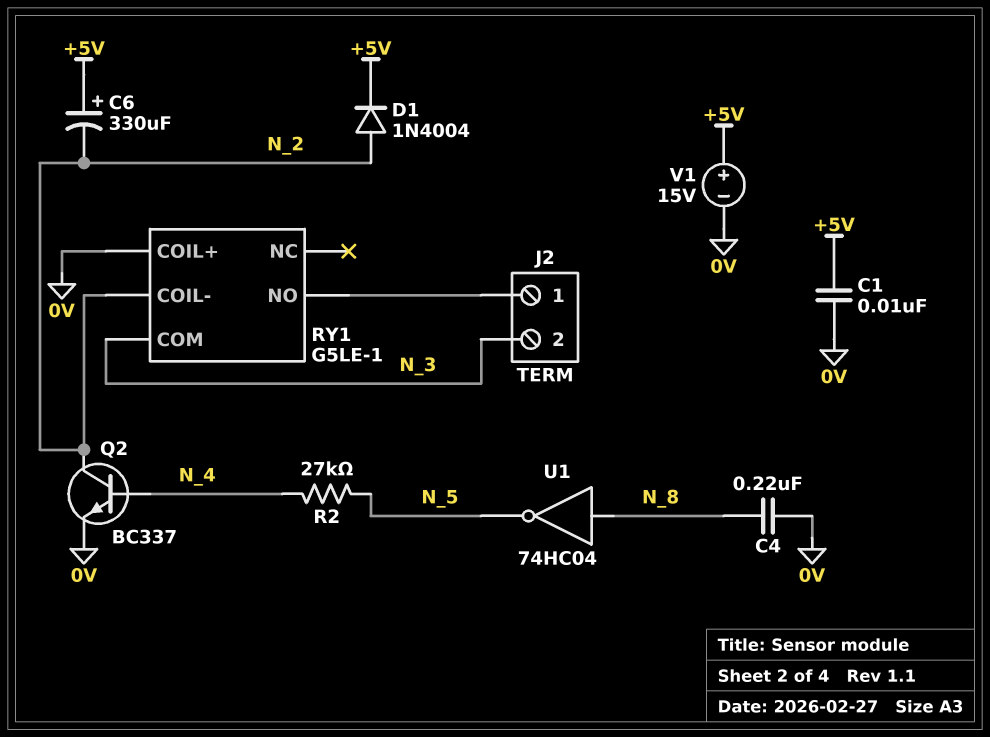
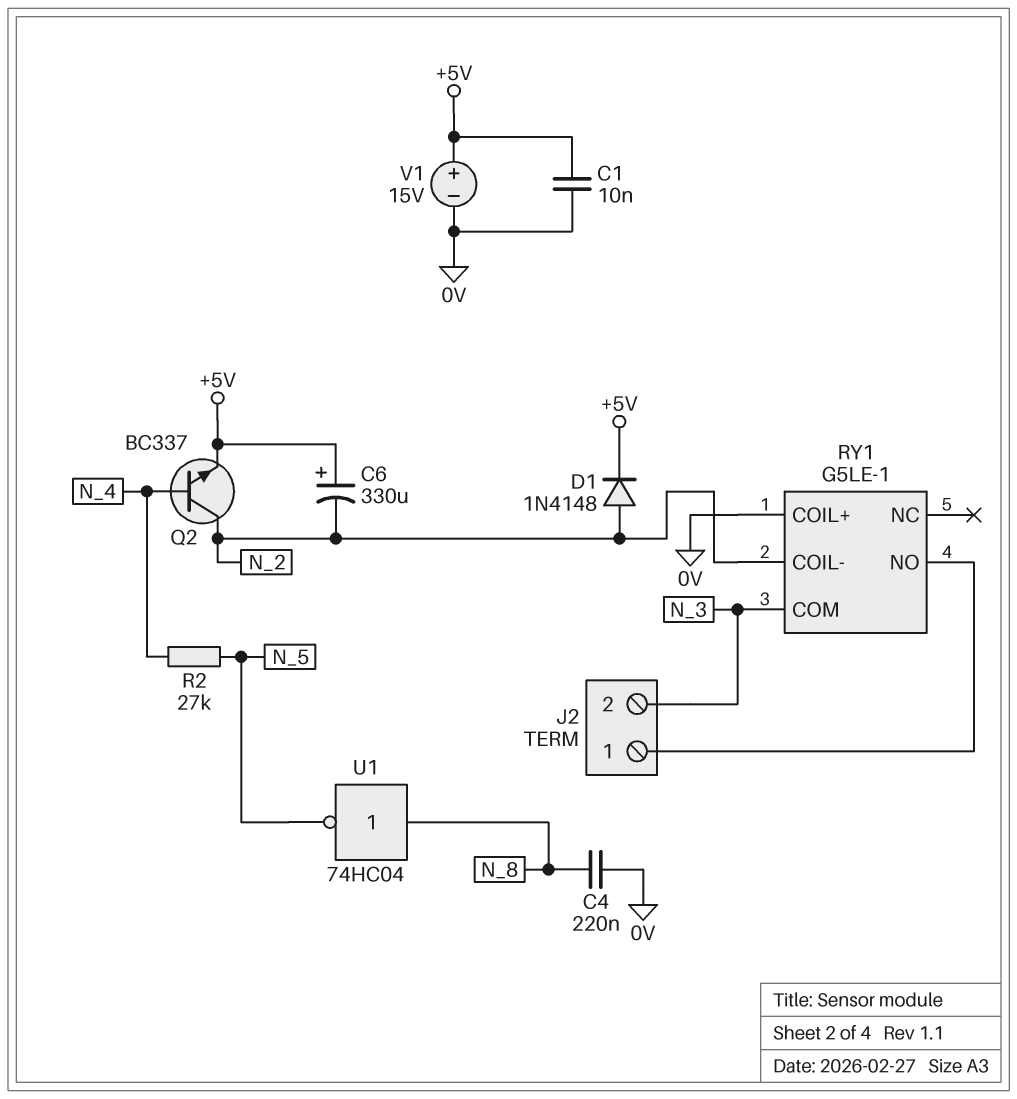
D1: diode 1N4004 (A N_2, K +5V) -> diode 1N4148 (A N_2, K +5V)
Q2: NPN BC337 (B N_4, C N_2, E 0V) -> NPN BC337 (B N_4, C N_2, E +5V)

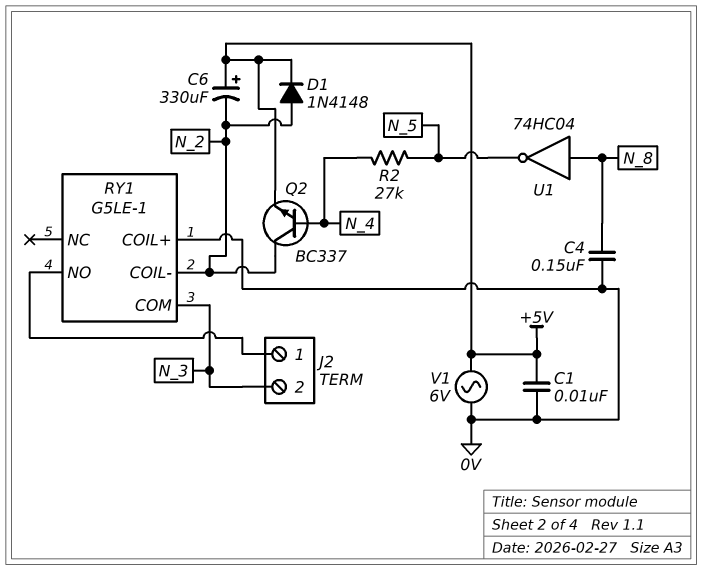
C4: 220nF (0V, N_8) -> 150nF (0V, N_8)
V1: 15V (plus +5V, minus 0V) -> AC 6V (+5V, 0V)

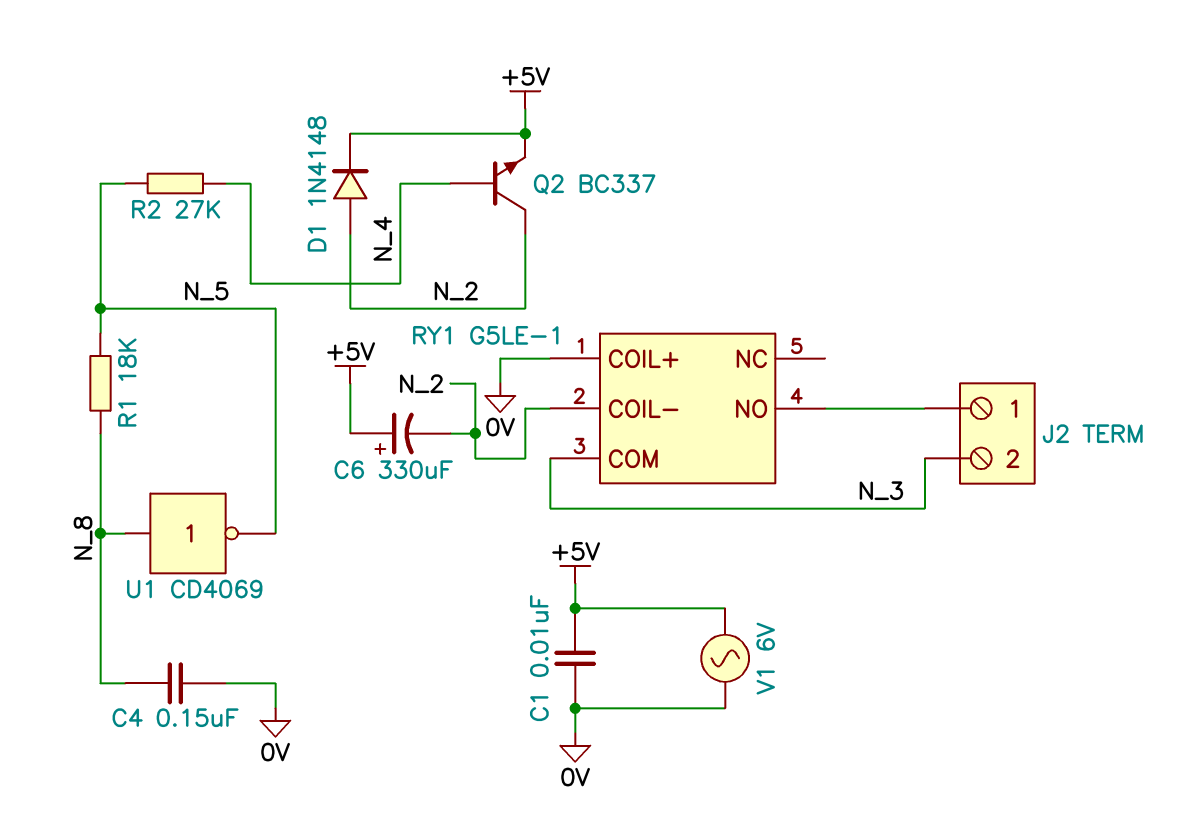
R1: none -> 18k (N_5, N_8)
U1: NOT 74HC04 (in N_8, out N_5) -> NOT CD4069 (in N_8, out N_5)

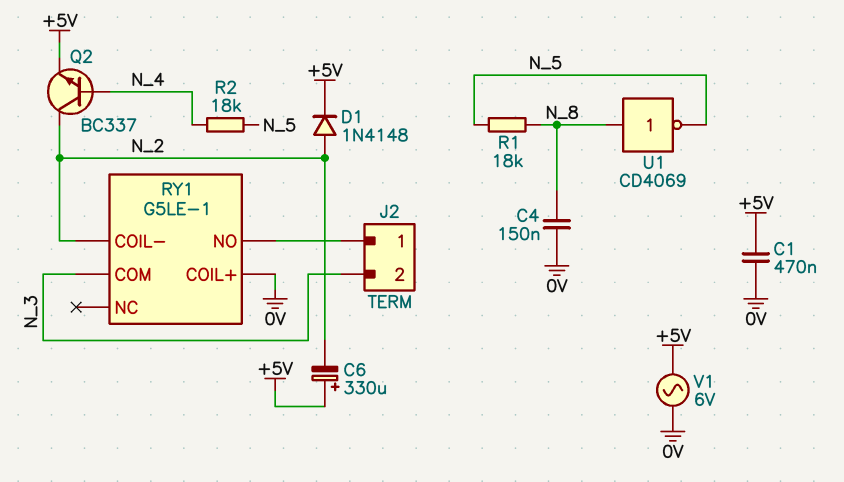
C1: 10nF (+5V, 0V) -> 470nF (+5V, 0V)
R2: 27k (N_4, N_5) -> 18k (N_4, N_5)

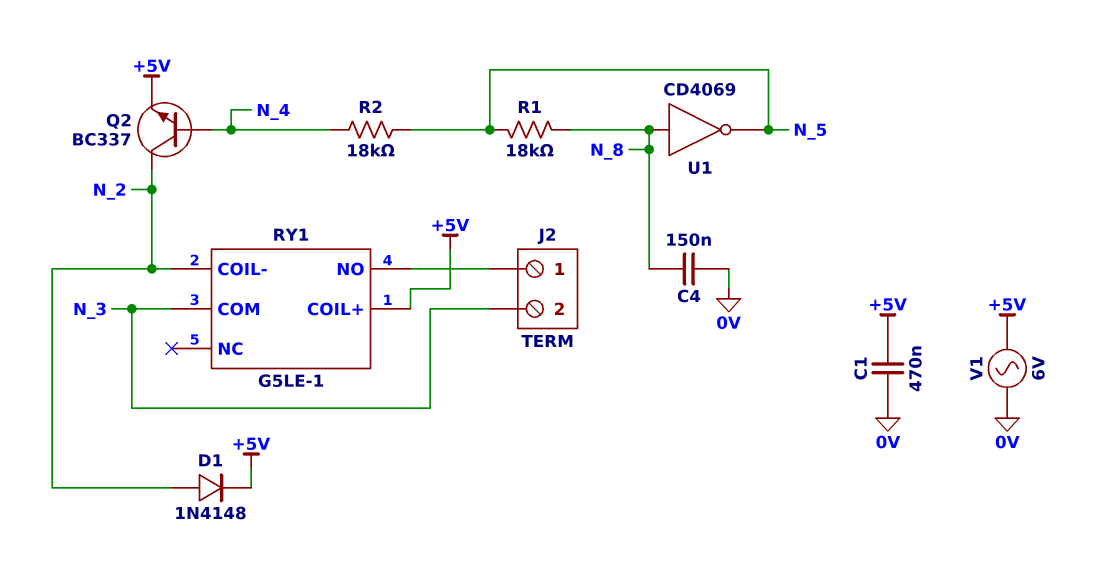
C6: 330uF (plus +5V, minus N_2) -> none
RY1 pin COIL+: 0V -> +5V

